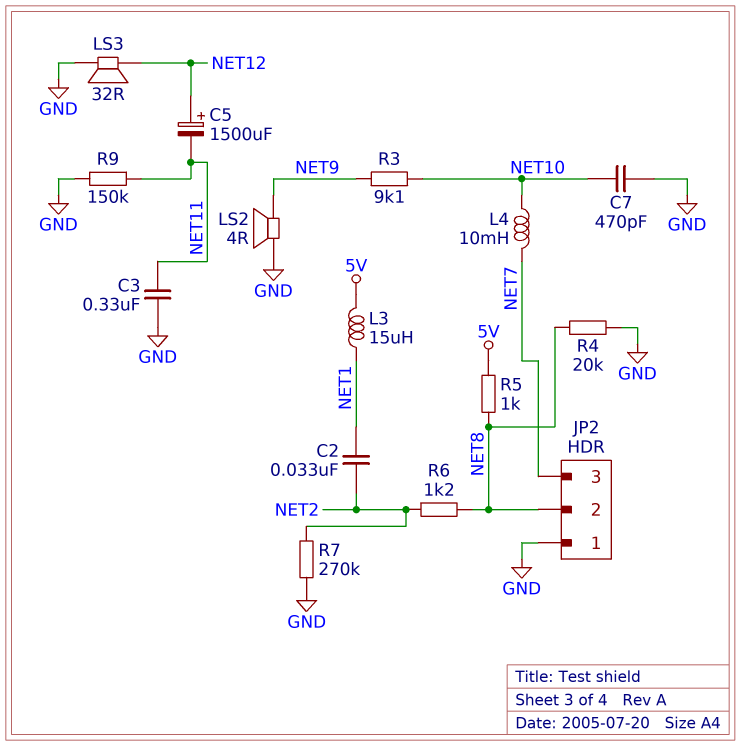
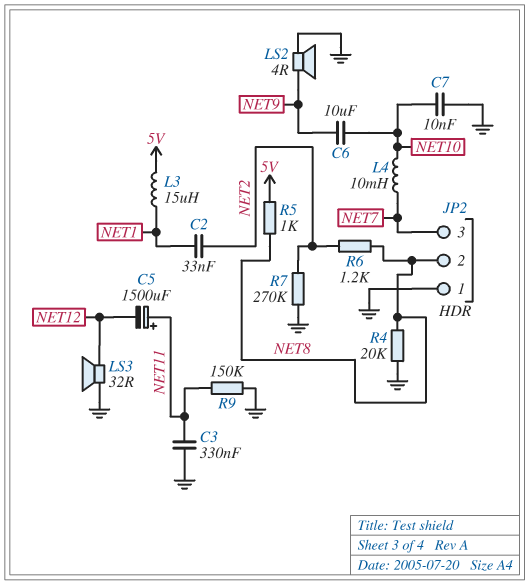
C5: 1500uF (plus NET12, minus NET11) -> 1500uF (plus NET11, minus NET12)
C6: none -> 10uF (NET9, NET10)
C7: 470pF (GND, NET10) -> 10nF (GND, NET10)
R3: 9.1k (NET9, NET10) -> none

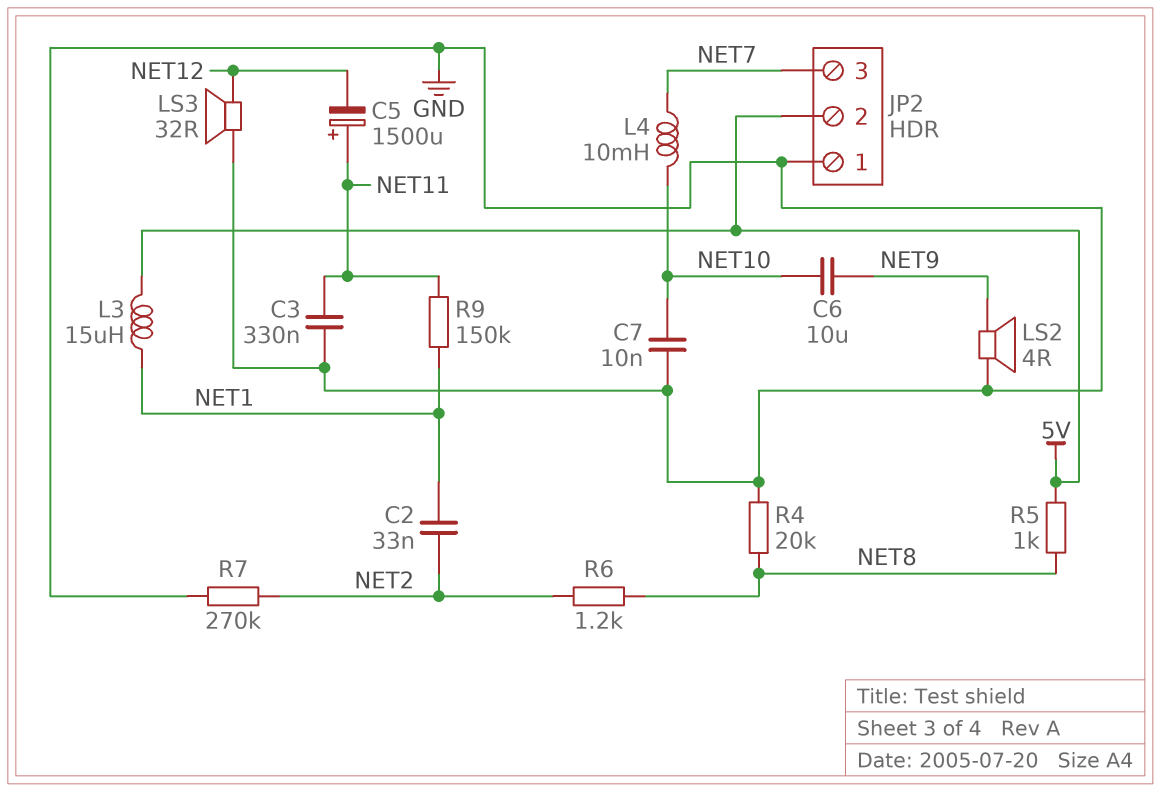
JP2 pin 2: NET8 -> 5V
R9: 150k (GND, NET11) -> 150k (NET1, NET11)

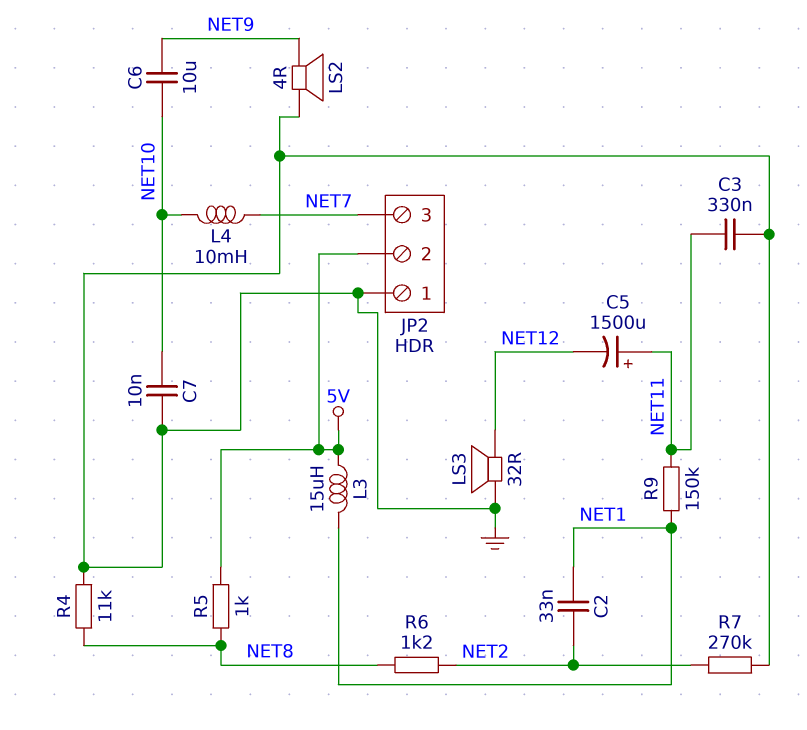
R4: 20k (GND, NET8) -> 11k (GND, NET8)

